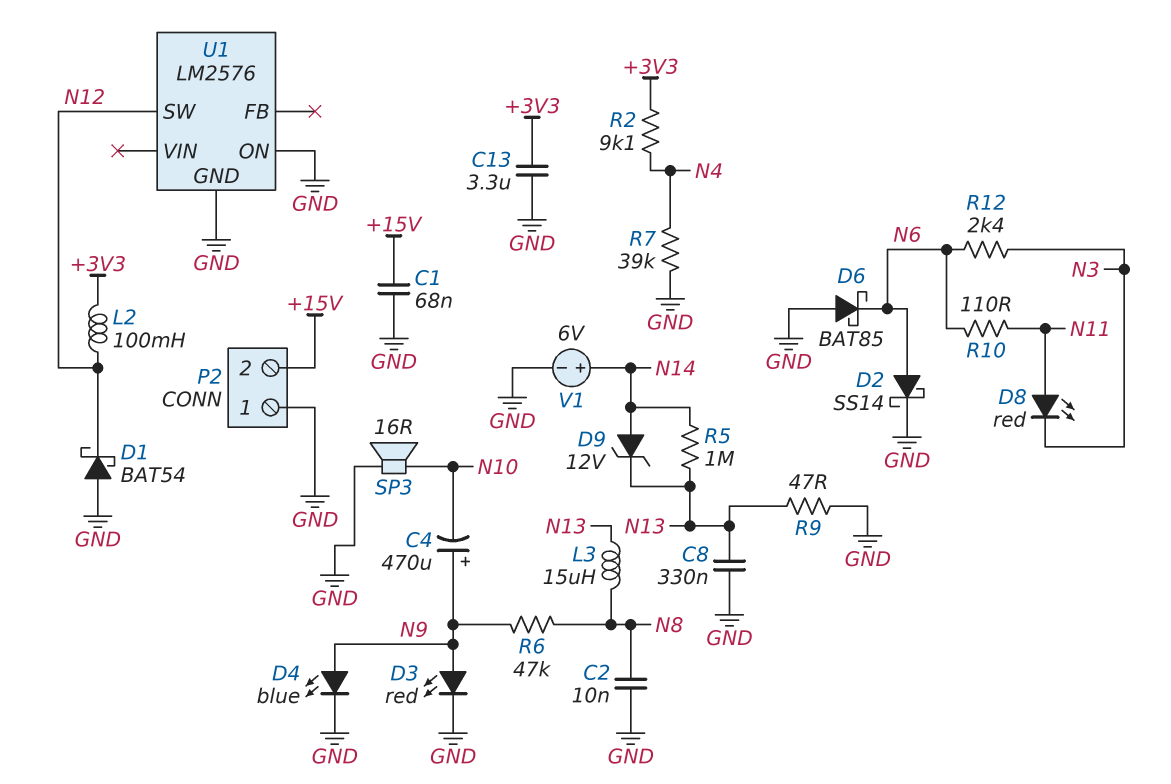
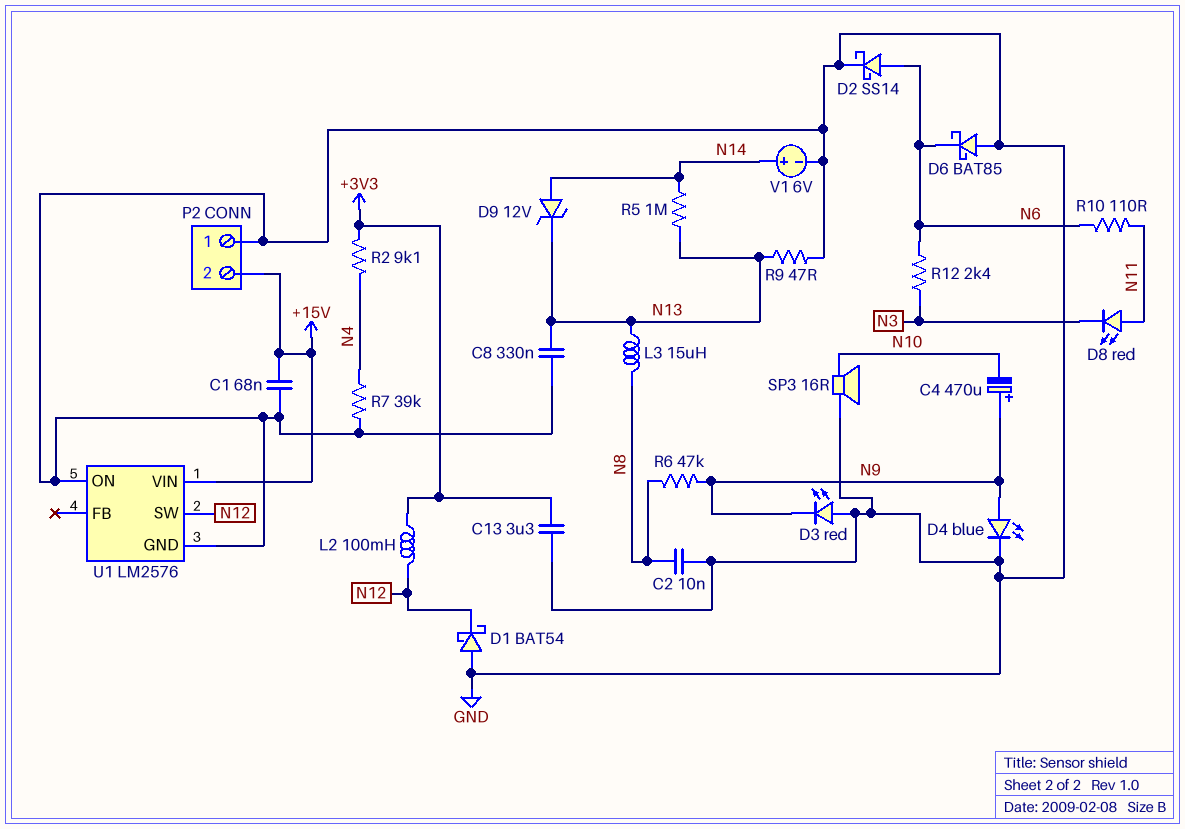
D3: LED red (A N9, K GND) -> LED red (A GND, K N9)
U1 pin VIN: none -> +15V

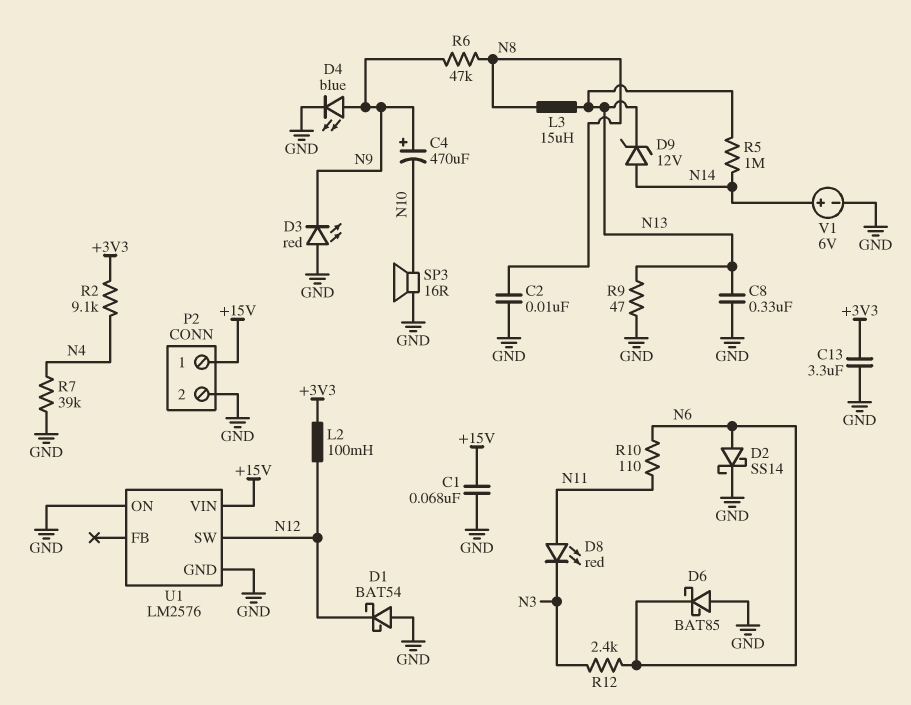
P2 pin 1: GND -> +15V
P2 pin 2: +15V -> GND

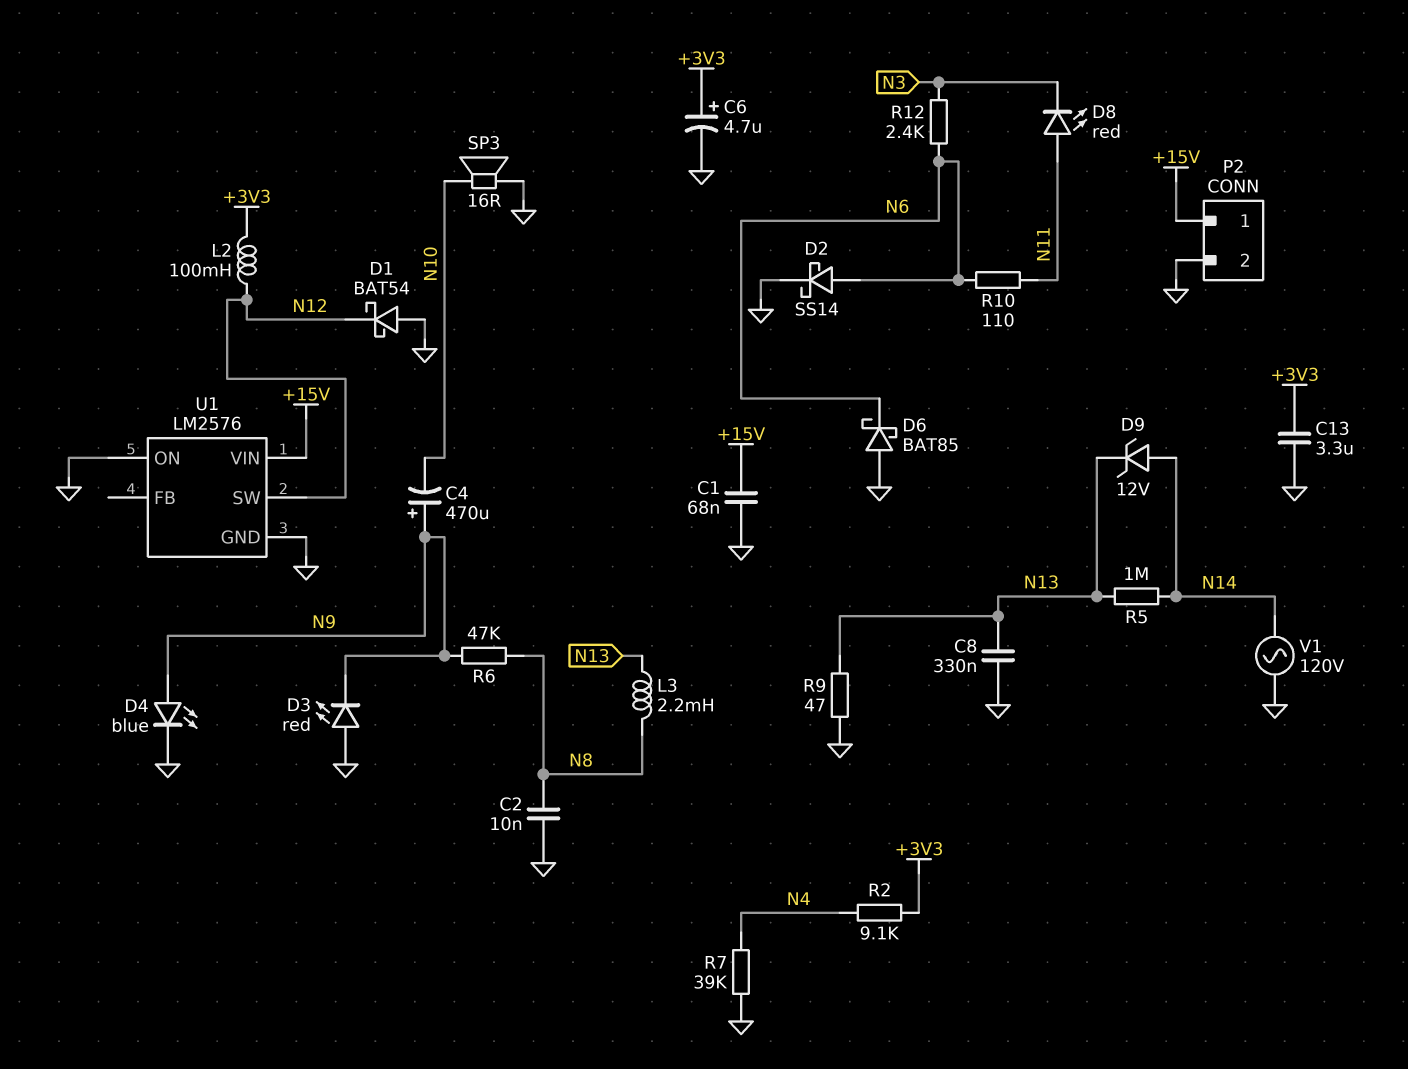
C6: none -> 4.7uF (plus +3V3, minus GND)
L3: 15uH (N8, N13) -> 2.2mH (N8, N13)
V1: 6V (plus N14, minus GND) -> AC 120V (GND, N14)

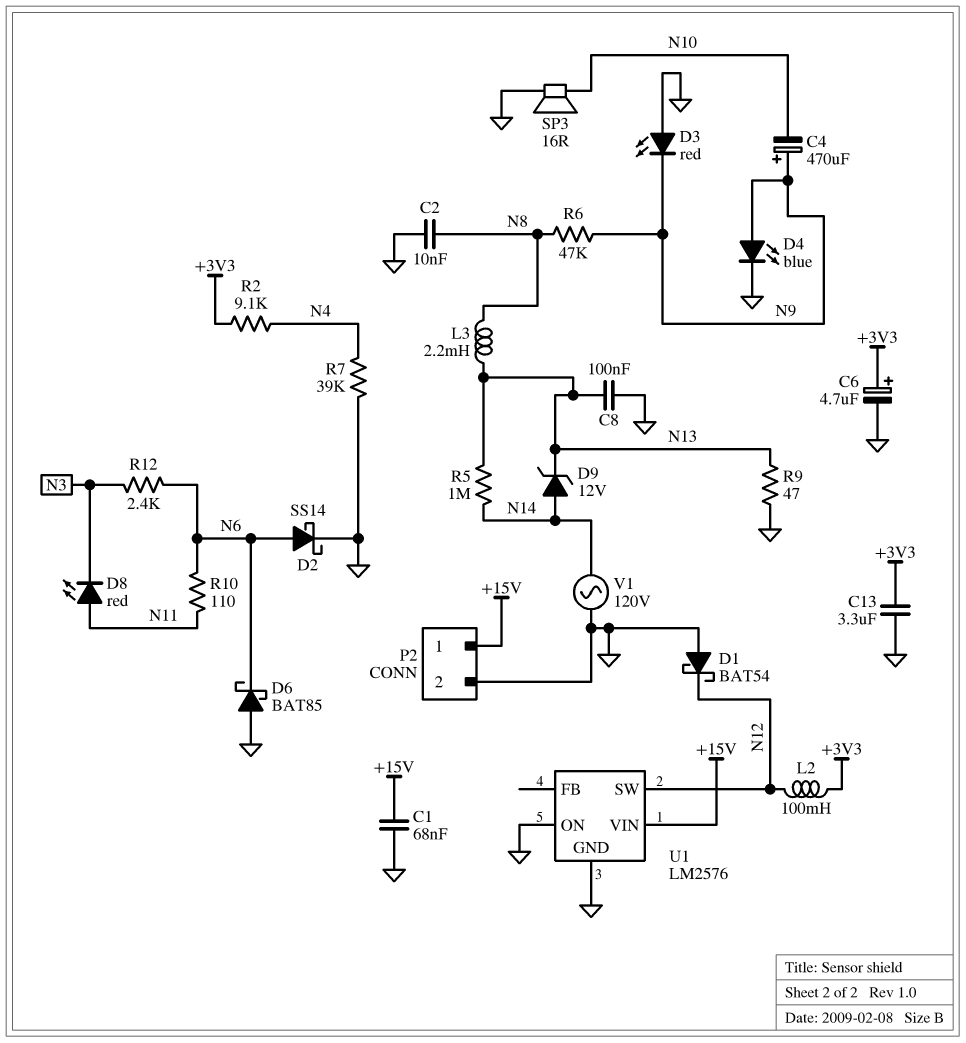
C8: 330nF (GND, N13) -> 100nF (GND, N13)

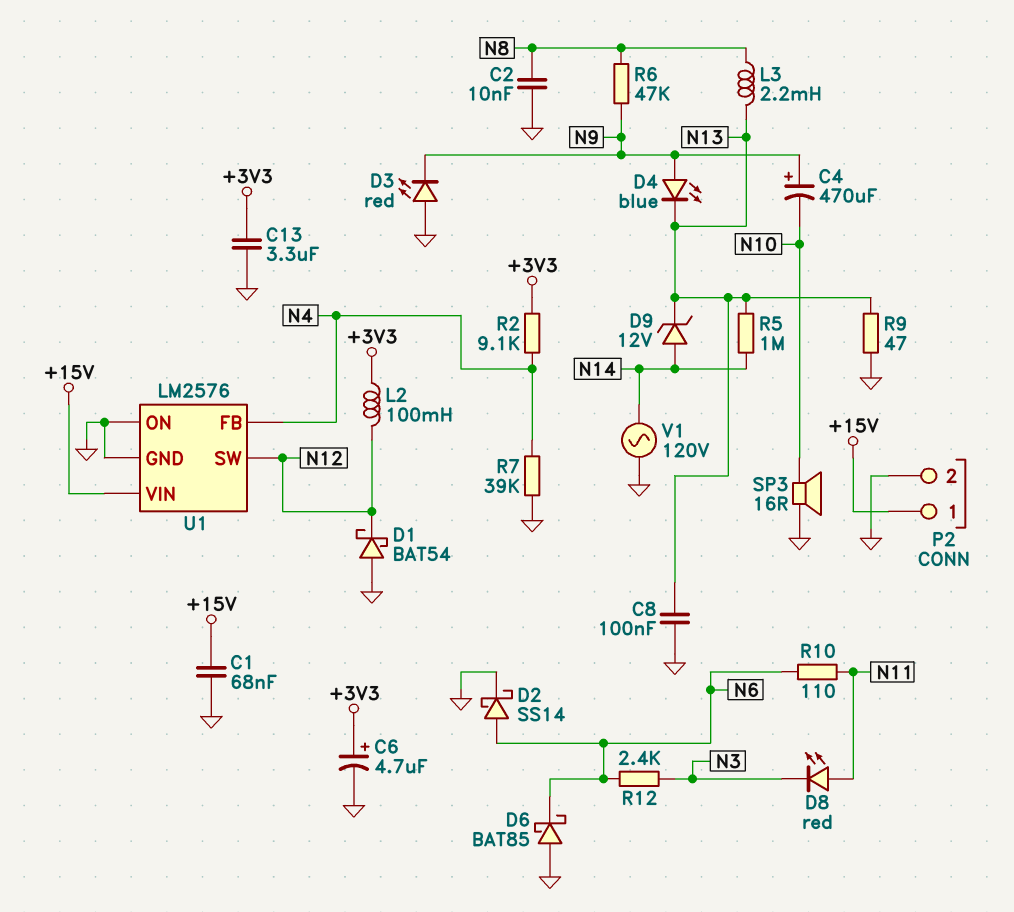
D4: LED blue (A N9, K GND) -> LED blue (A N9, K N13)
U1 pin FB: none -> N4

